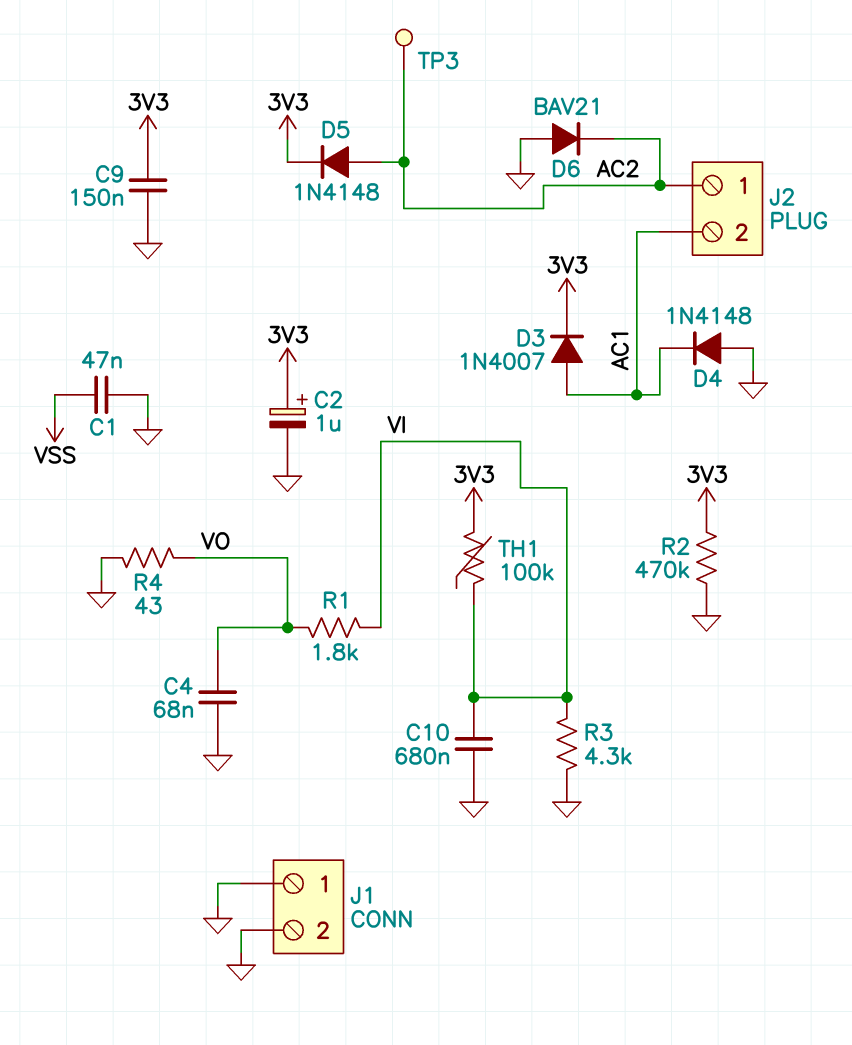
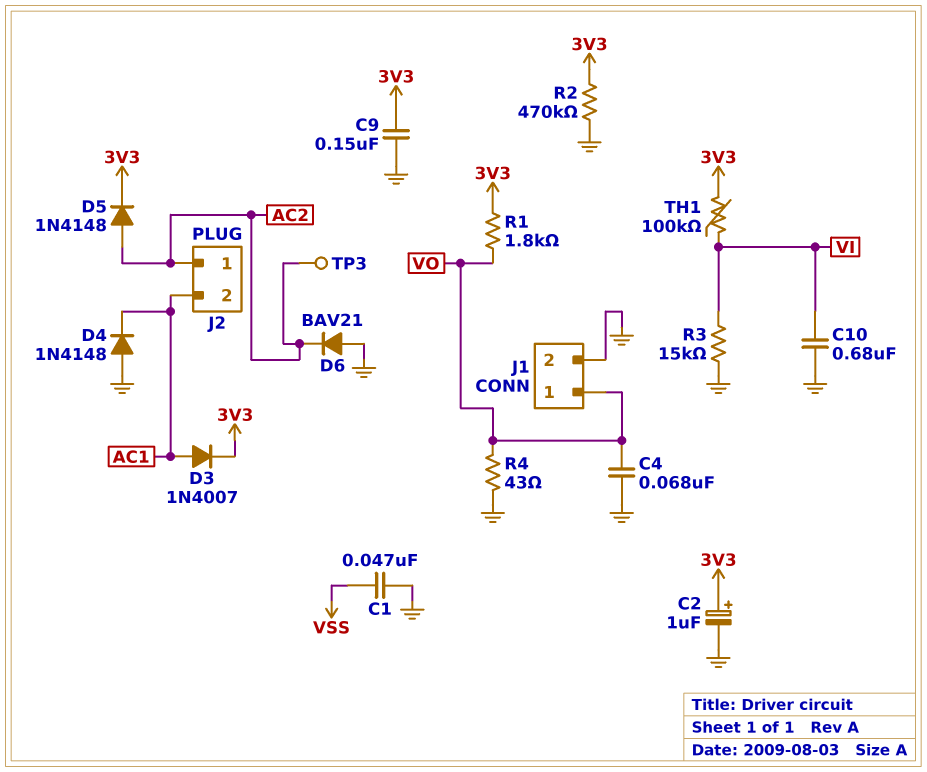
J1 pin 1: GND -> VO
R1: 1.8k (VI, VO) -> 1.8k (3V3, VO)
R3: 4.3k (GND, VI) -> 15k (GND, VI)

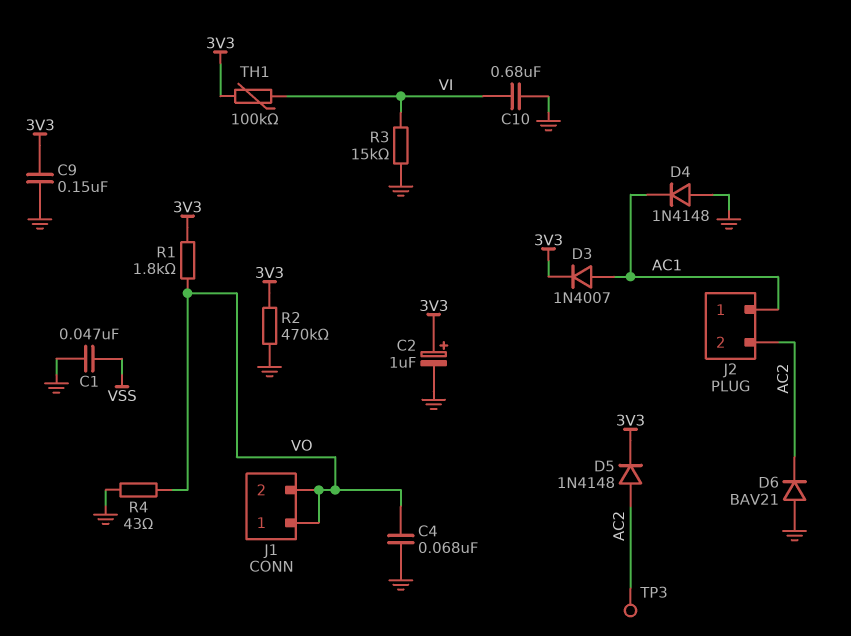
J1 pin 2: GND -> VO
J2 pin 1: AC2 -> AC1
J2 pin 2: AC1 -> AC2

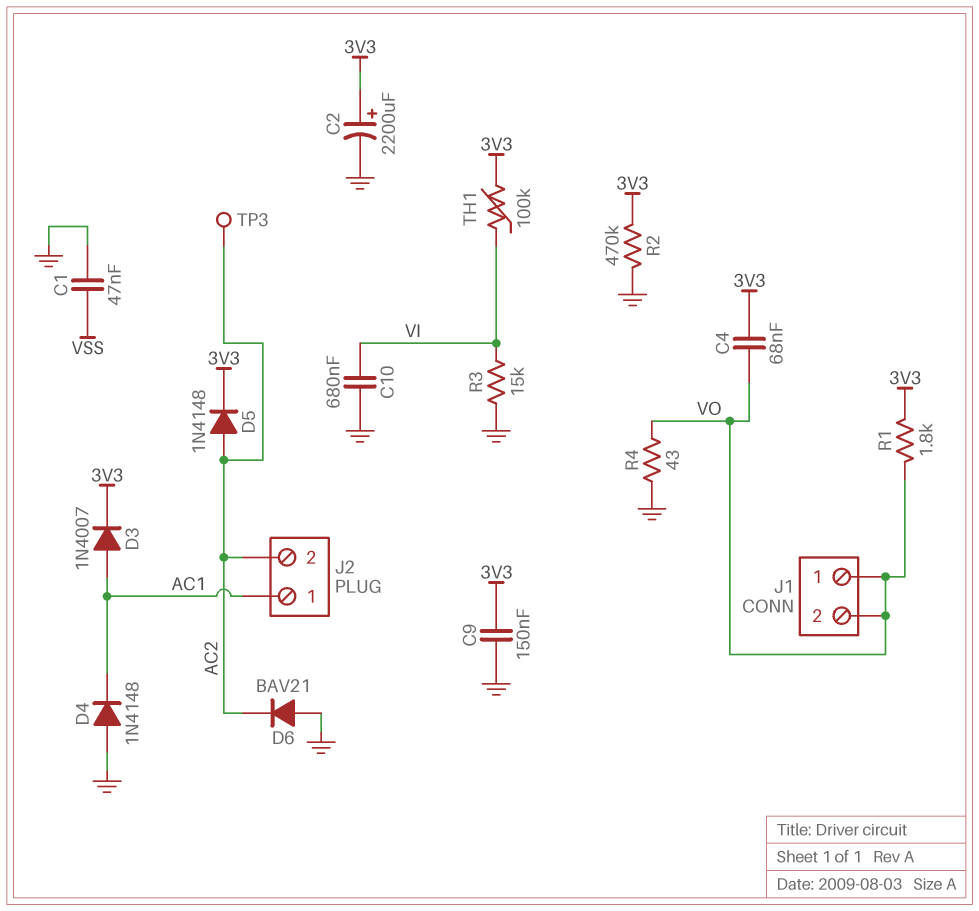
C2: 1uF (plus 3V3, minus GND) -> 2200uF (plus 3V3, minus GND)
C4: 68nF (GND, VO) -> 68nF (3V3, VO)

